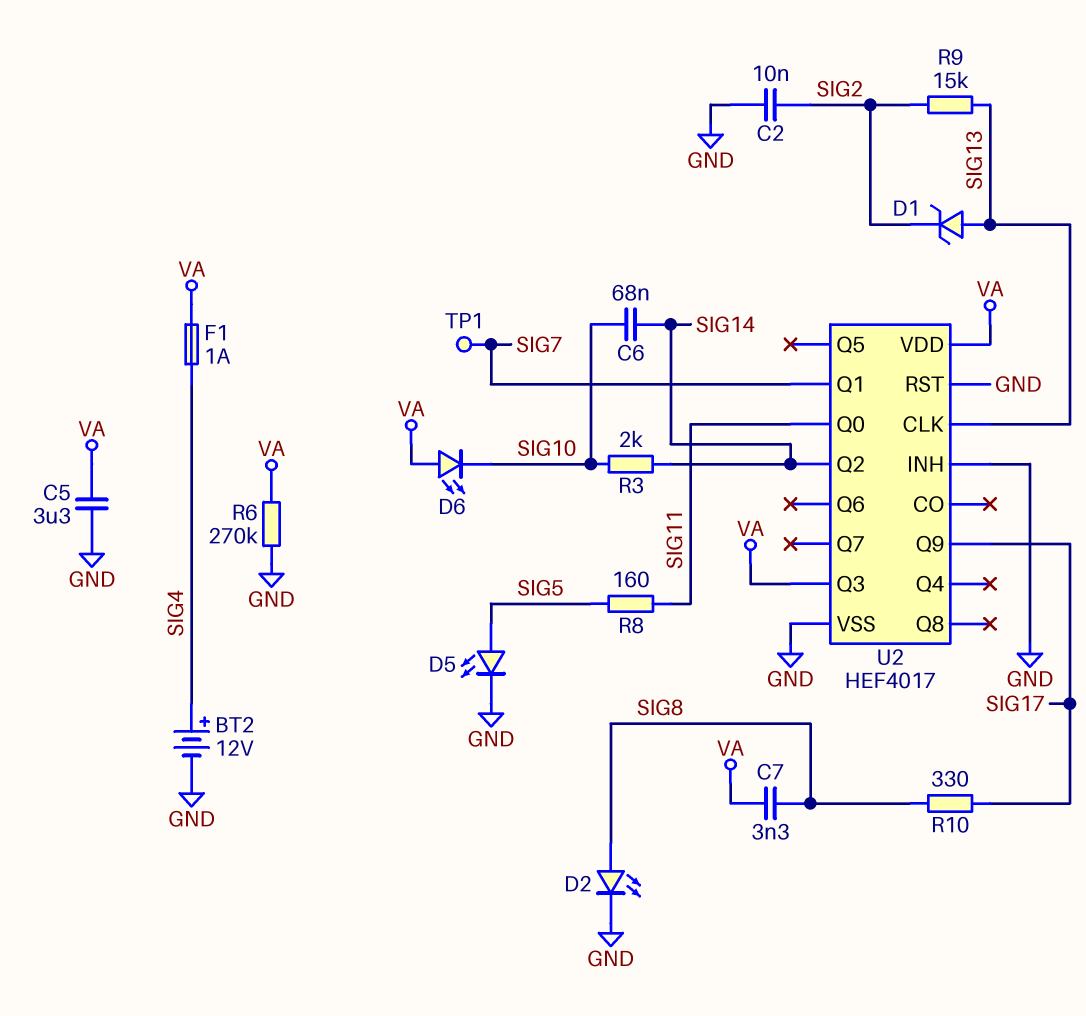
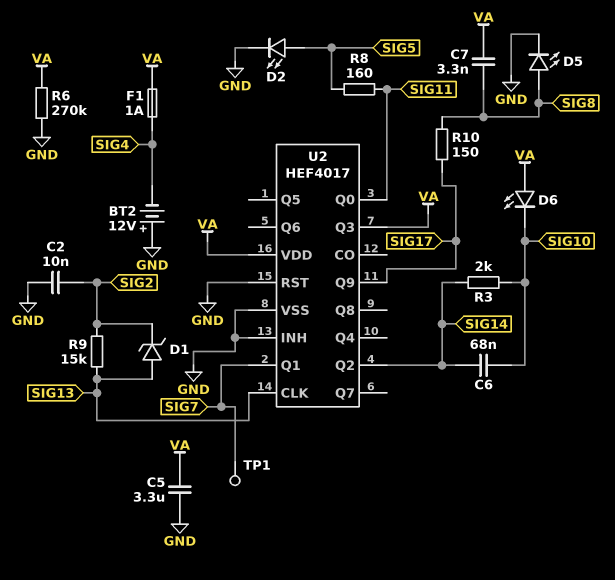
BT2: 12V (plus SIG4, minus GND) -> 12V (plus GND, minus SIG4)
D2: LED (A SIG8, K GND) -> LED (A SIG5, K GND)
D5: LED (A SIG5, K GND) -> LED (A SIG8, K GND)
R10: 330 (SIG8, SIG17) -> 150 (SIG8, SIG17)

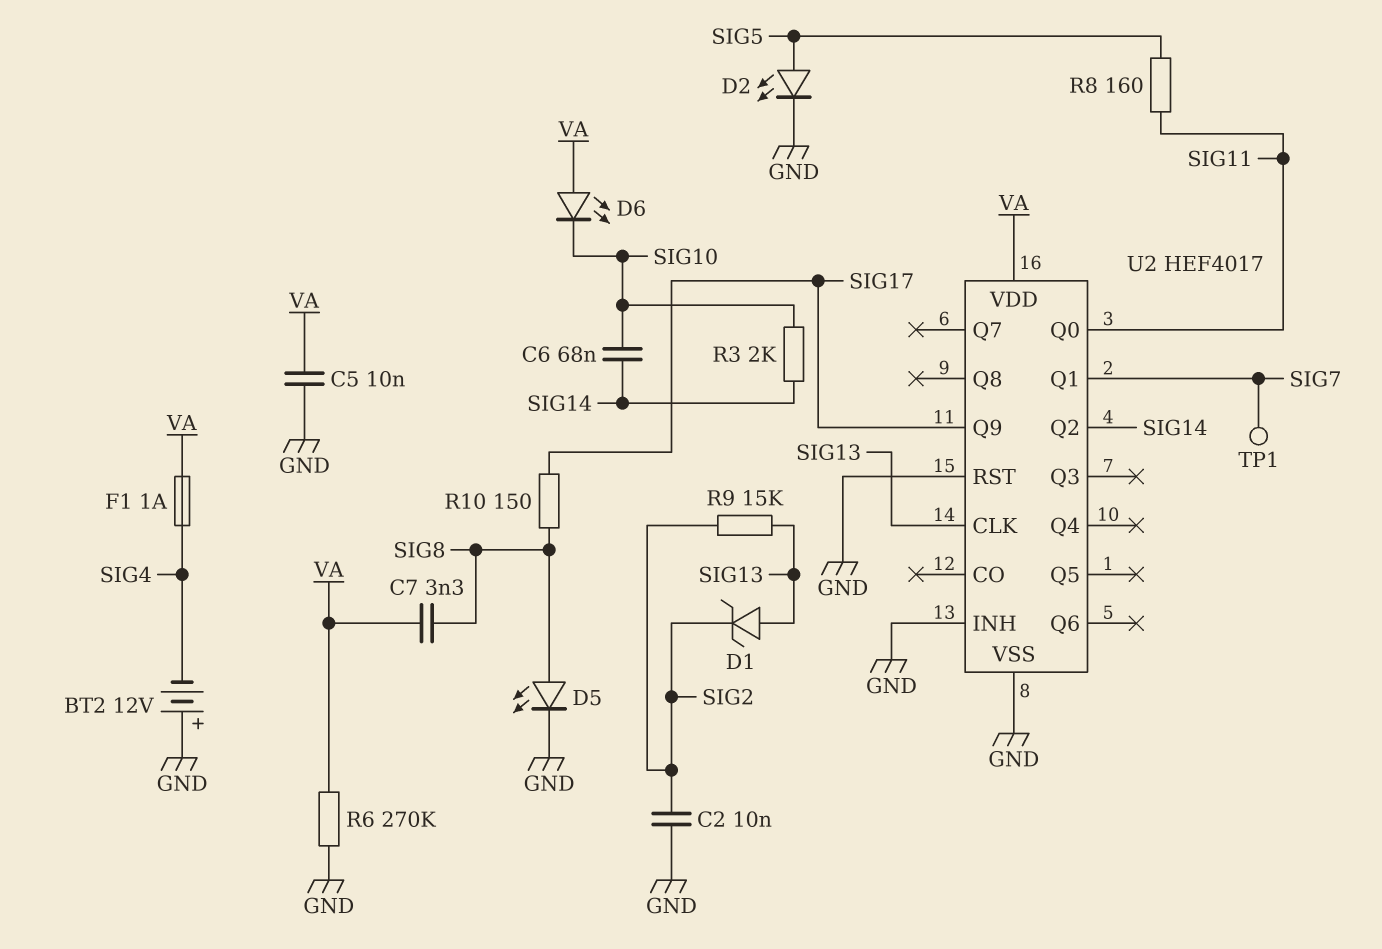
C5: 3.3uF (GND, VA) -> 10nF (GND, VA)
U2 pin Q3: VA -> none

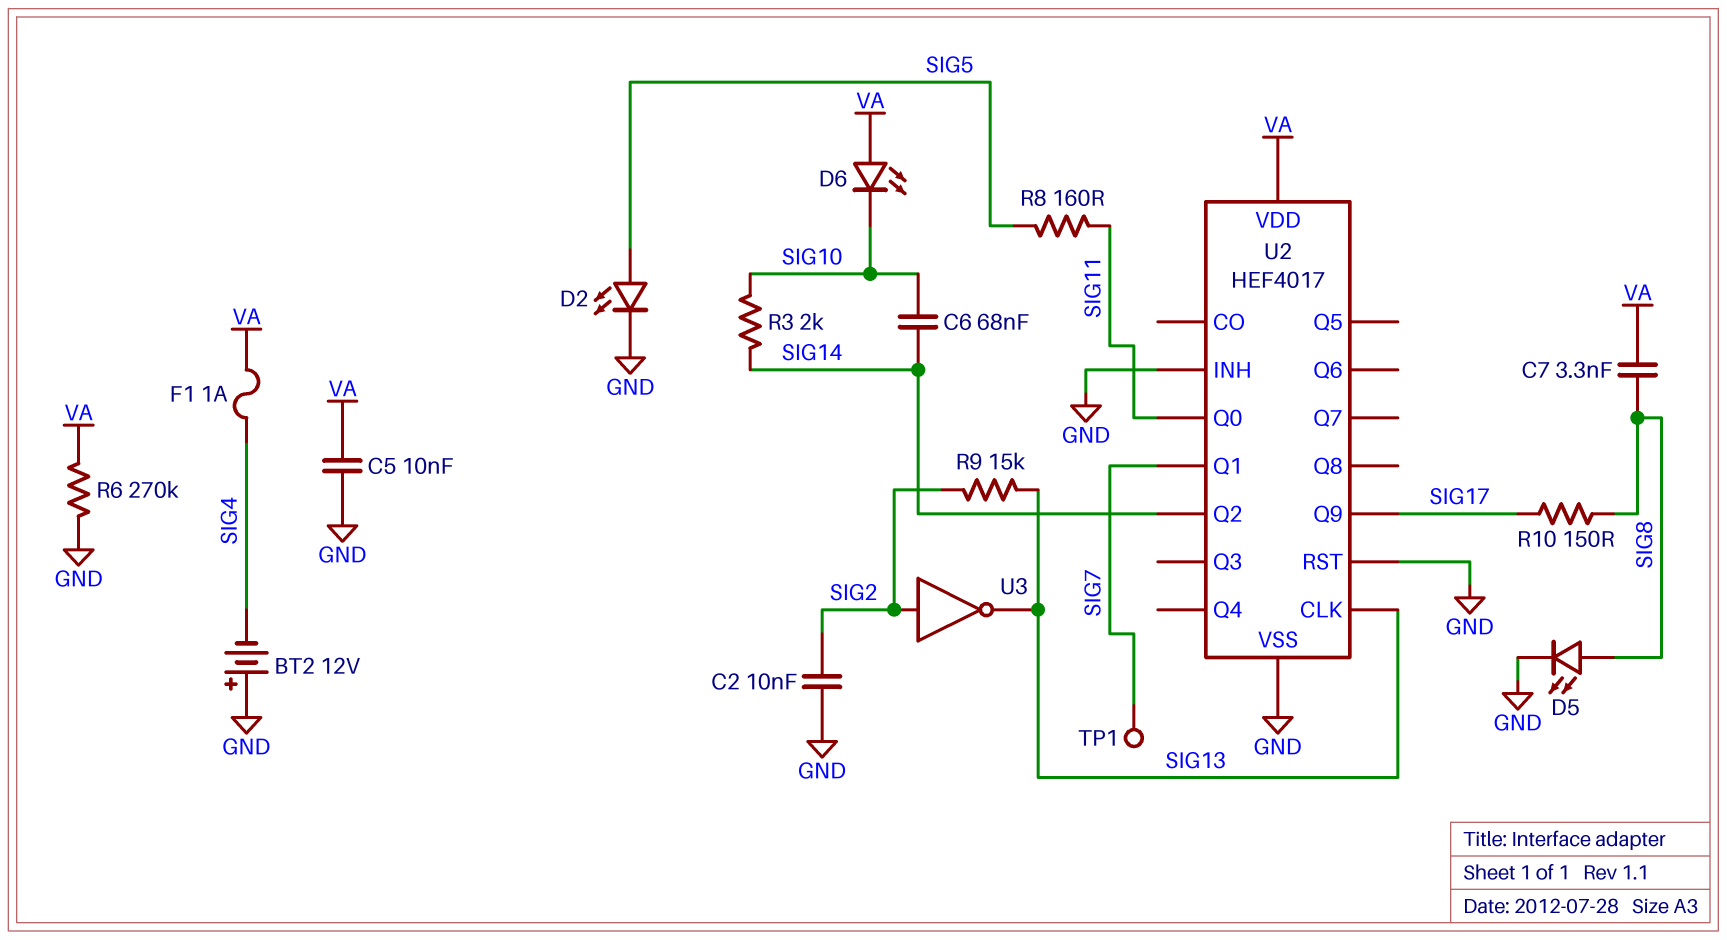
D1: zener (A SIG13, K SIG2) -> none
U3: none -> NOT (in SIG2, out SIG13)

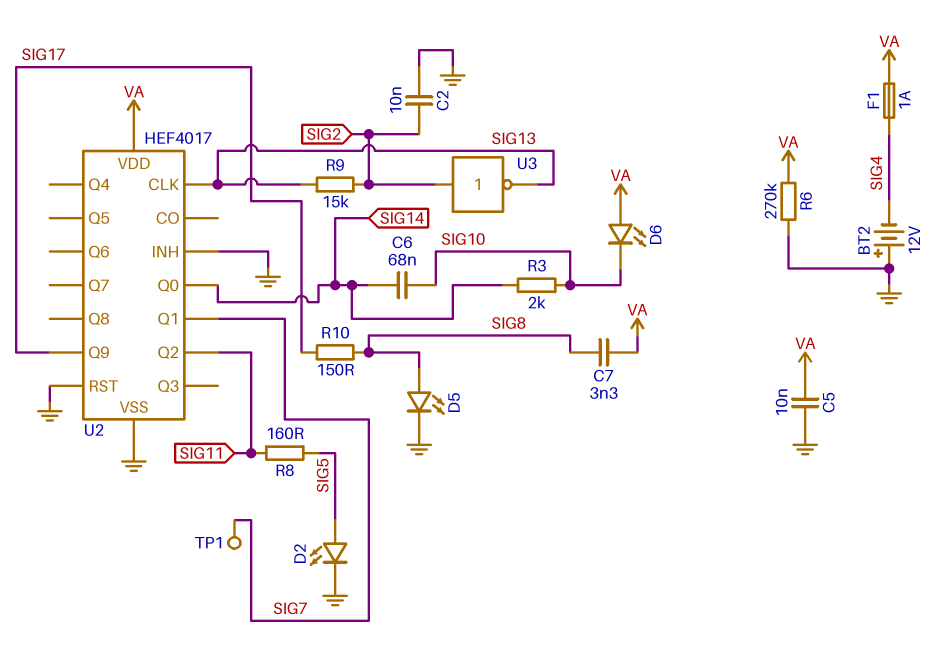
U2 pin Q0: SIG11 -> SIG14
U2 pin Q2: SIG14 -> SIG11

